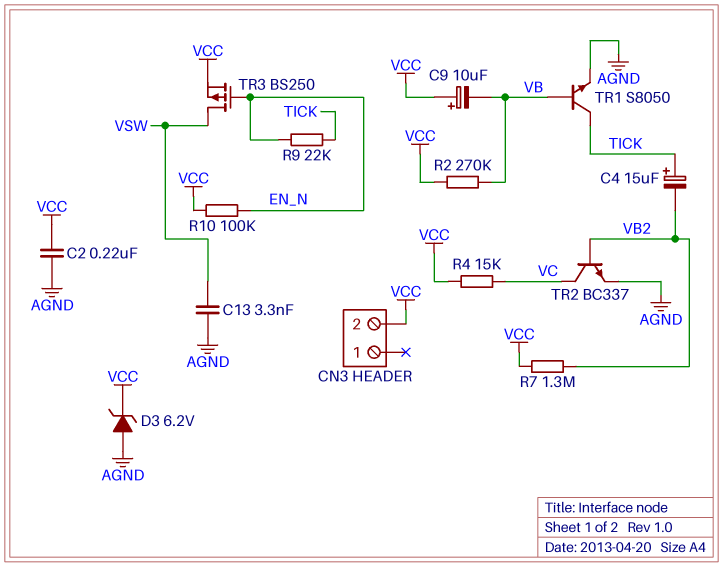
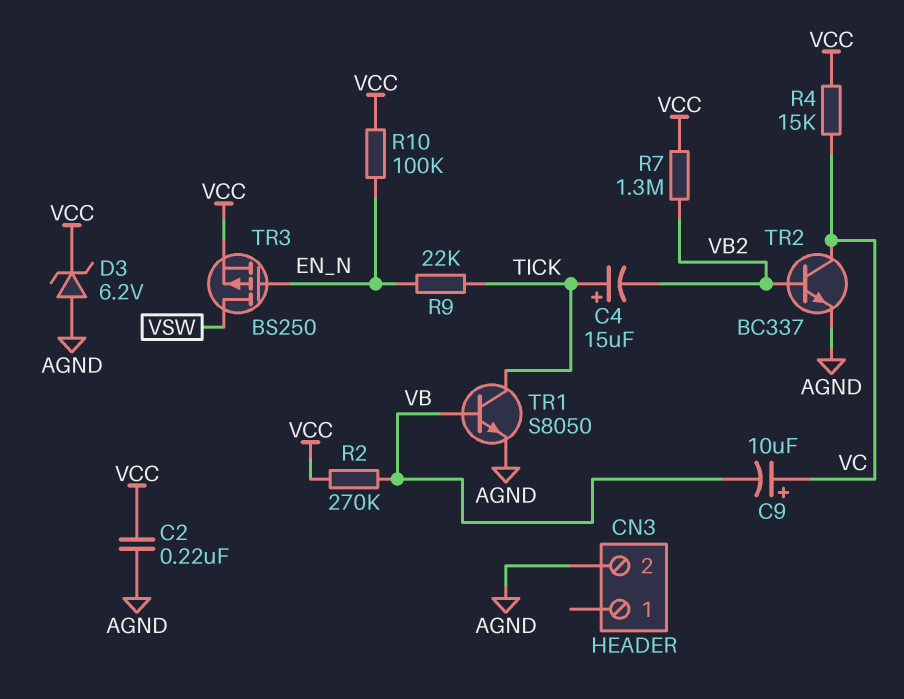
C9: 10uF (plus VCC, minus VB) -> 10uF (plus VC, minus VB)
C13: 3.3nF (AGND, VSW) -> none
CN3 pin 2: VCC -> AGND

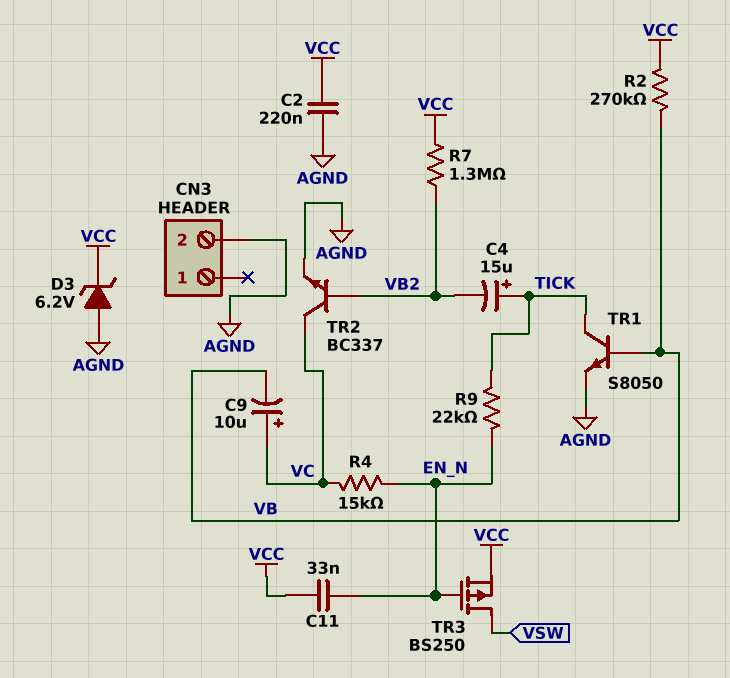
C11: none -> 33nF (EN_N, VCC)
R4: 15k (VC, VCC) -> 15k (EN_N, VC)
R10: 100k (EN_N, VCC) -> none

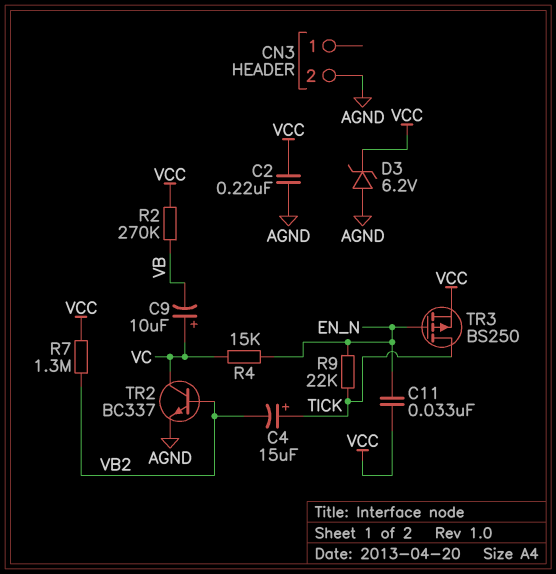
TR1: NPN S8050 (B VB, C TICK, E AGND) -> none
TR3: PMOS BS250 (G EN_N, D VSW, S VCC) -> PMOS BS250 (G EN_N, D TICK, S VCC)

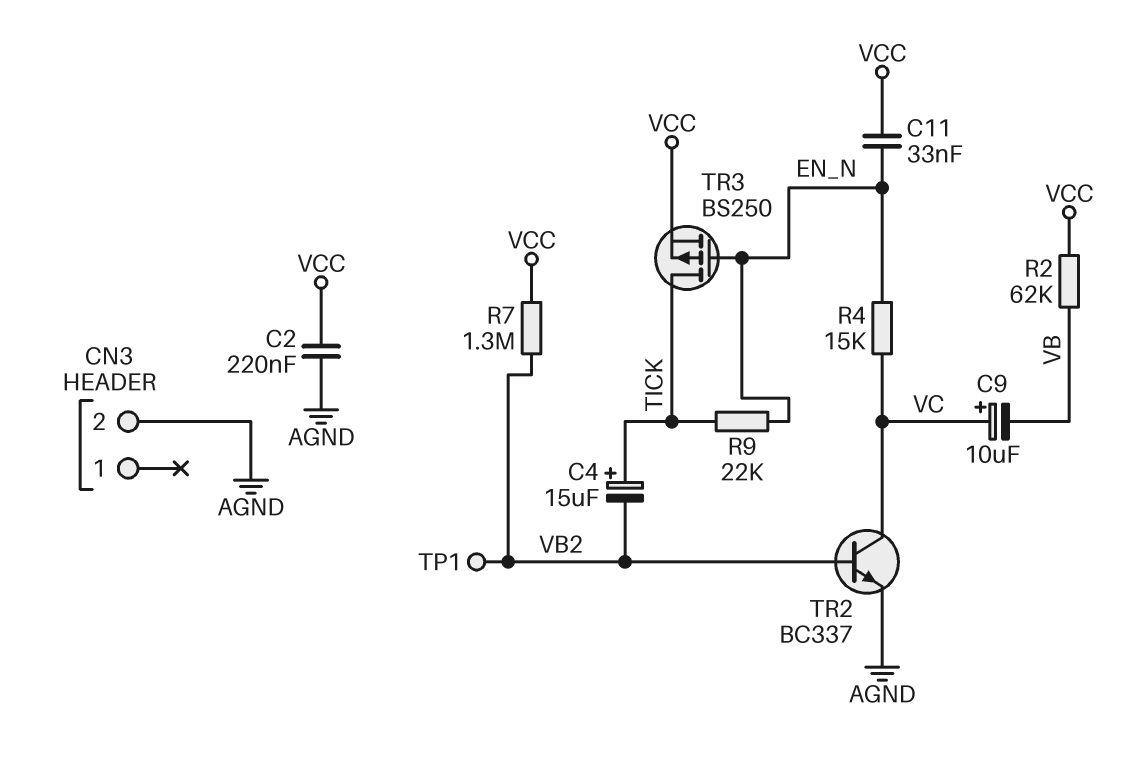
D3: zener 6.2V (A AGND, K VCC) -> none
R2: 270k (VB, VCC) -> 62k (VB, VCC)
TP1: none -> test point (VB2)

